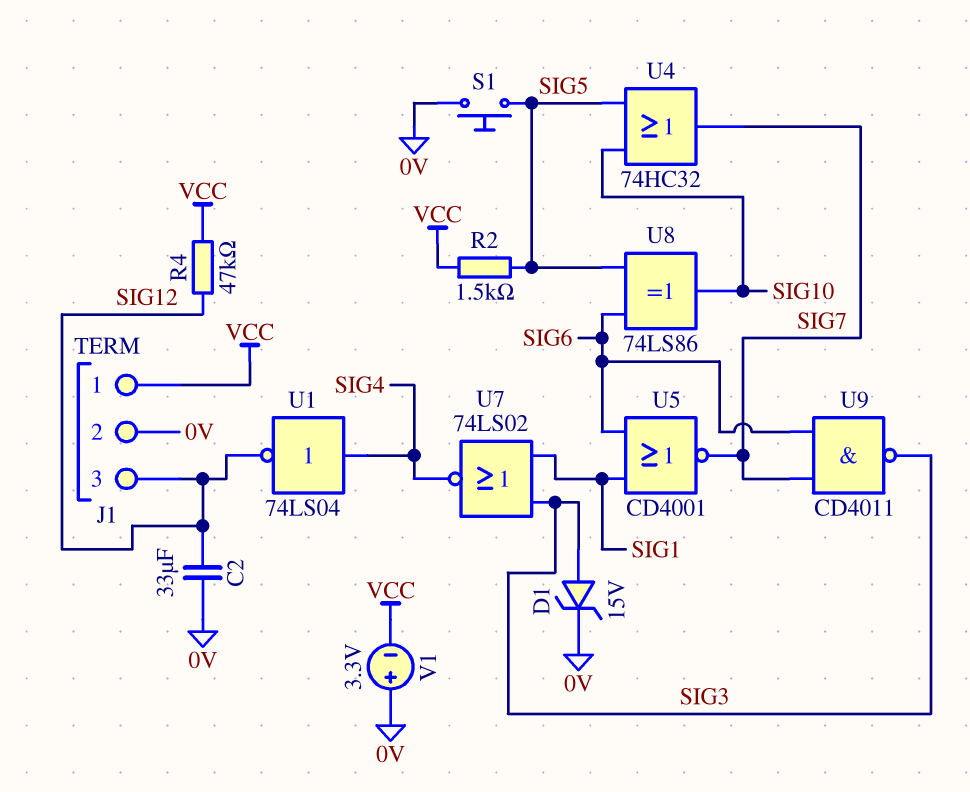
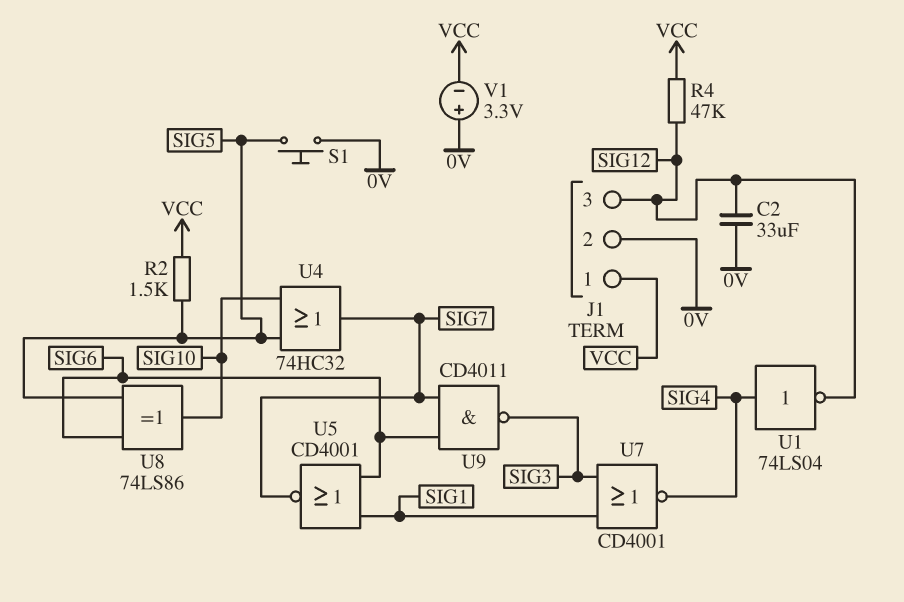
D1: zener 15V (A SIG3, K 0V) -> none
U7: NOR 74LS02 (in SIG1, in SIG3, out SIG4) -> NOR CD4001 (in SIG1, in SIG3, out SIG4)

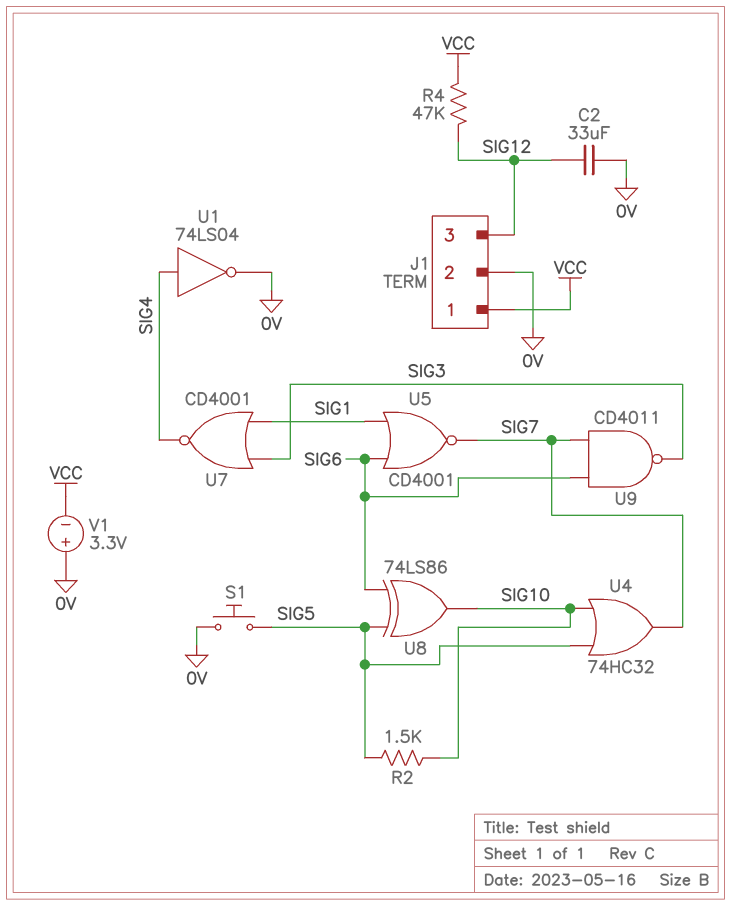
R2: 1.5k (SIG5, VCC) -> 1.5k (SIG5, SIG10)
U1: NOT 74LS04 (in SIG4, out SIG12) -> NOT 74LS04 (in SIG4, out 0V)

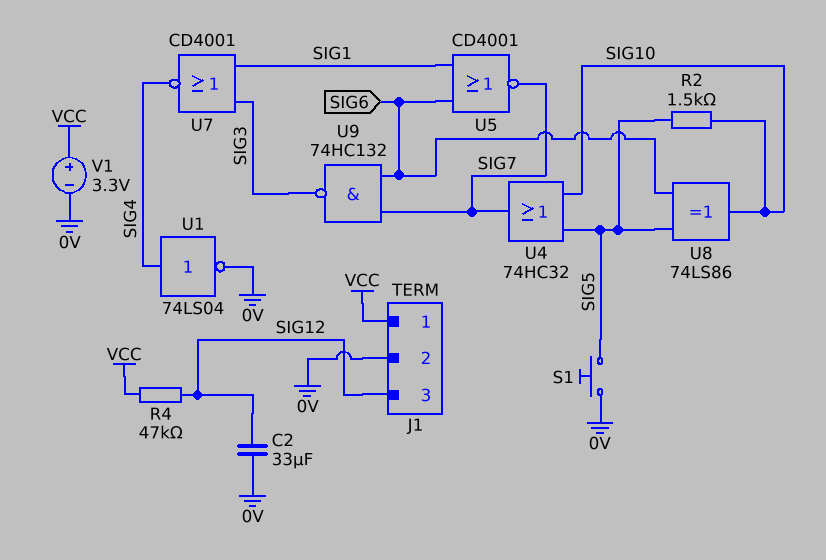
U9: NAND CD4011 (in SIG6, in SIG7, out SIG3) -> NAND 74HC132 (in SIG6, in SIG7, out SIG3)
V1: 3.3V (plus 0V, minus VCC) -> 3.3V (plus VCC, minus 0V)

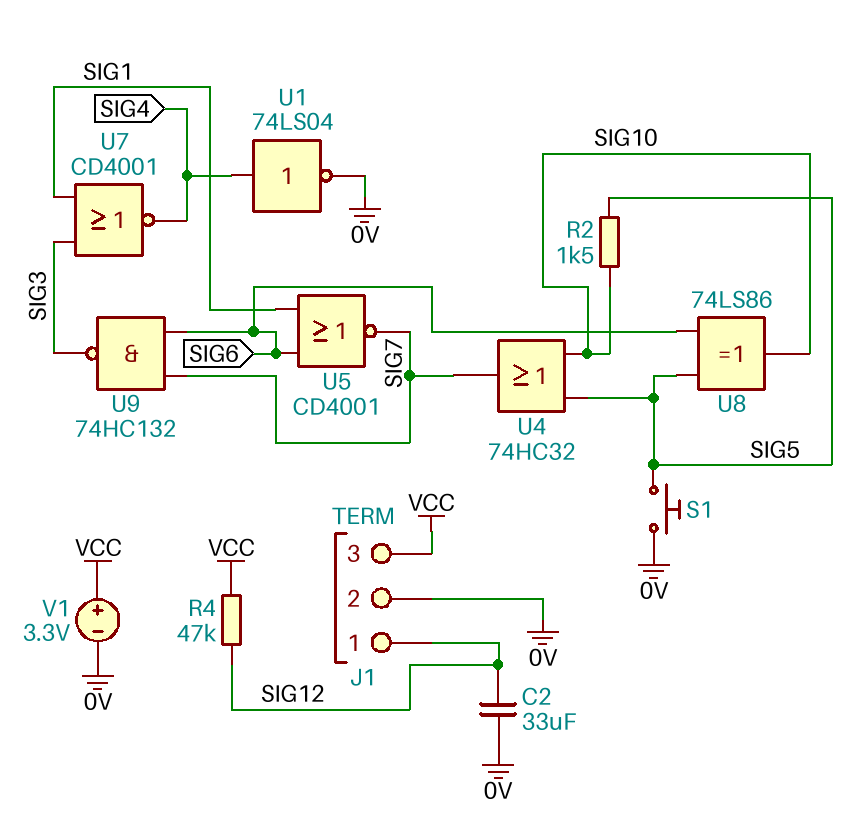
J1 pin 1: VCC -> SIG12
J1 pin 3: SIG12 -> VCC

